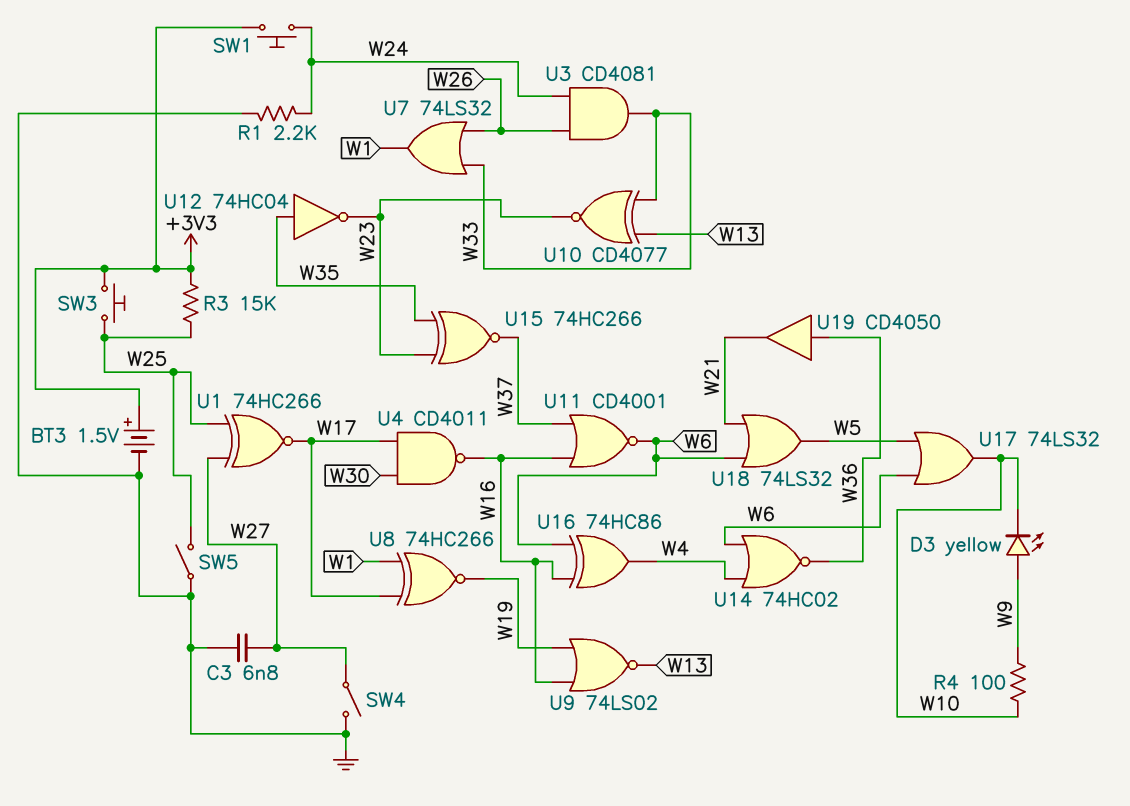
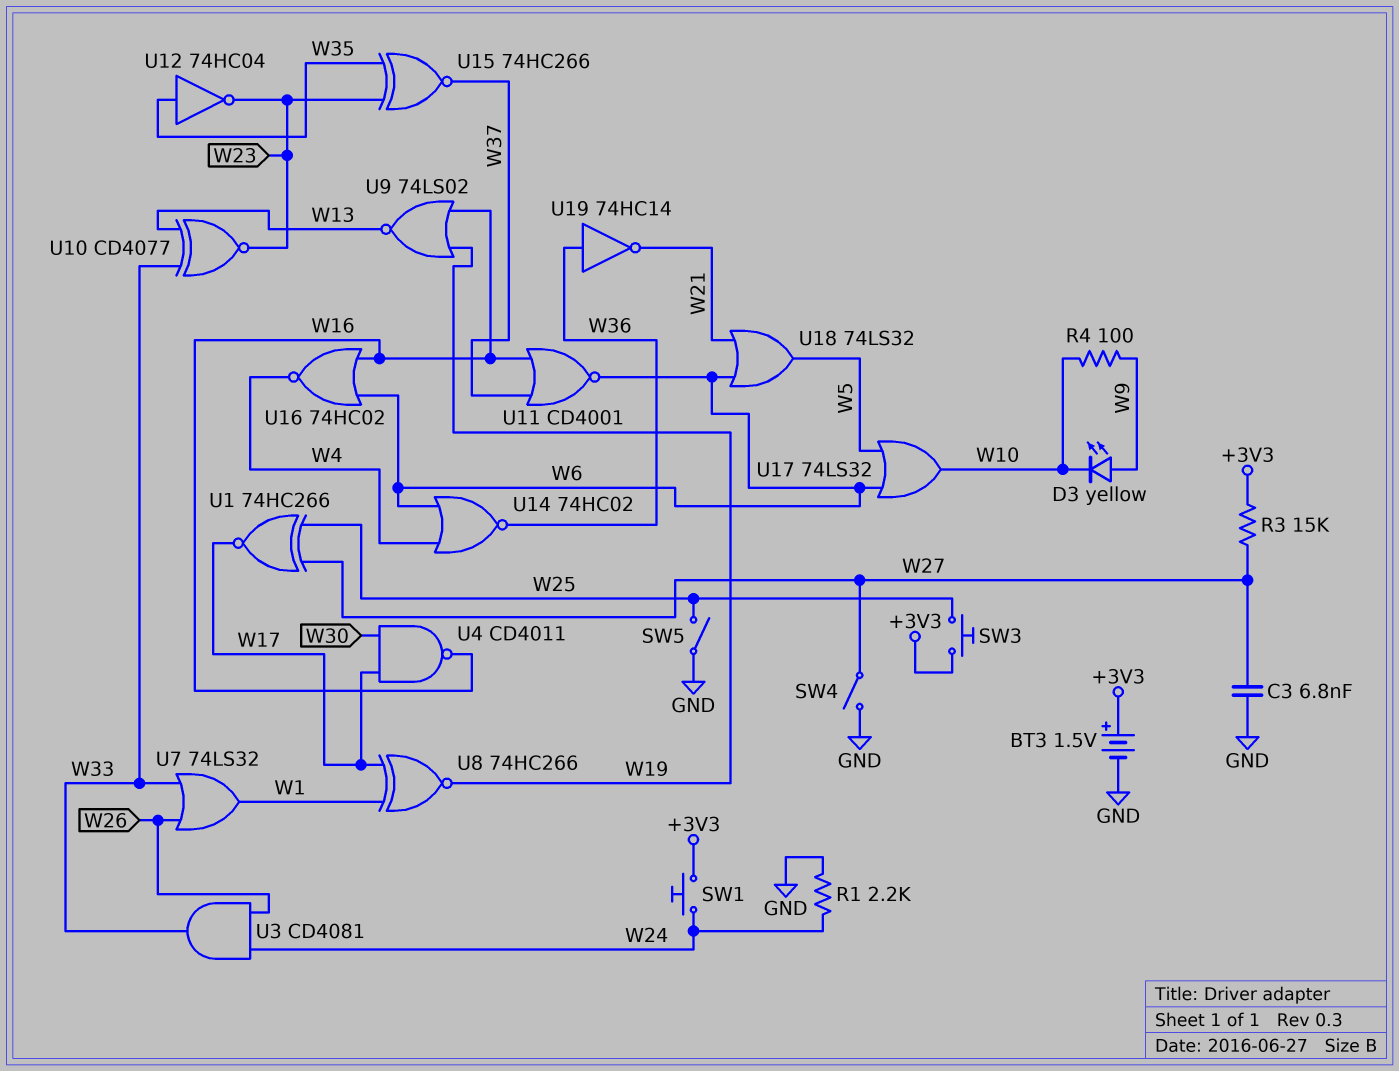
R3: 15k (+3V3, W25) -> 15k (+3V3, W27)
U16: XOR 74HC86 (in W6, in W16, out W4) -> NOR 74HC02 (in W6, in W16, out W4)
U19: buffer CD4050 (in W36, out W21) -> NOT 74HC14 (in W36, out W21)

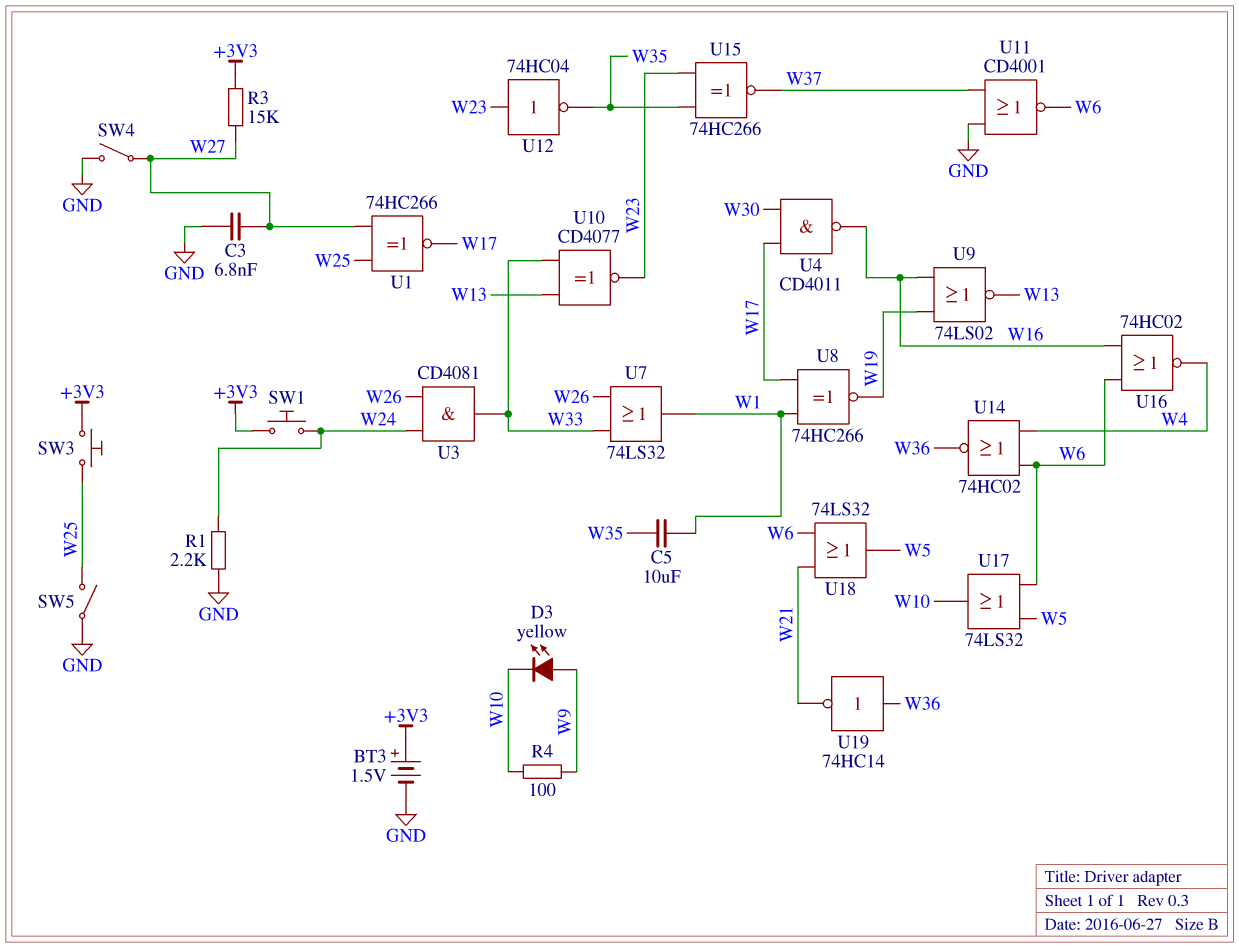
C5: none -> 10uF (W1, W35)
U11: NOR CD4001 (in W16, in W37, out W6) -> NOR CD4001 (in GND, in W37, out W6)
U12: NOT 74HC04 (in W35, out W23) -> NOT 74HC04 (in W23, out W35)

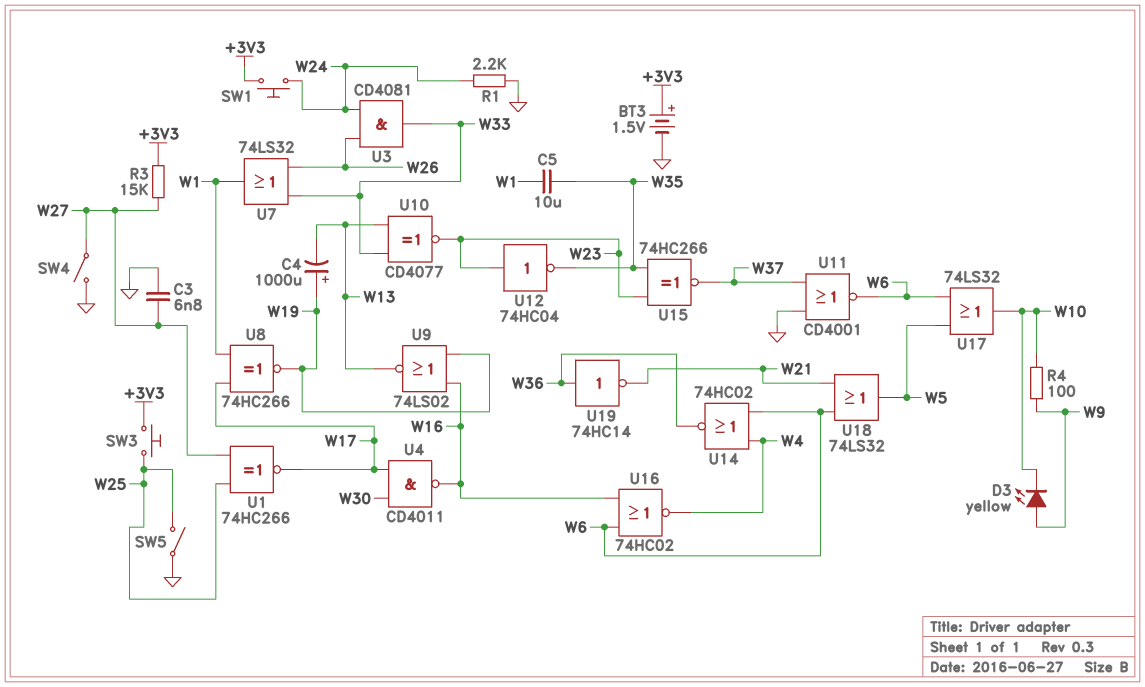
C4: none -> 1000uF (plus W19, minus W13)

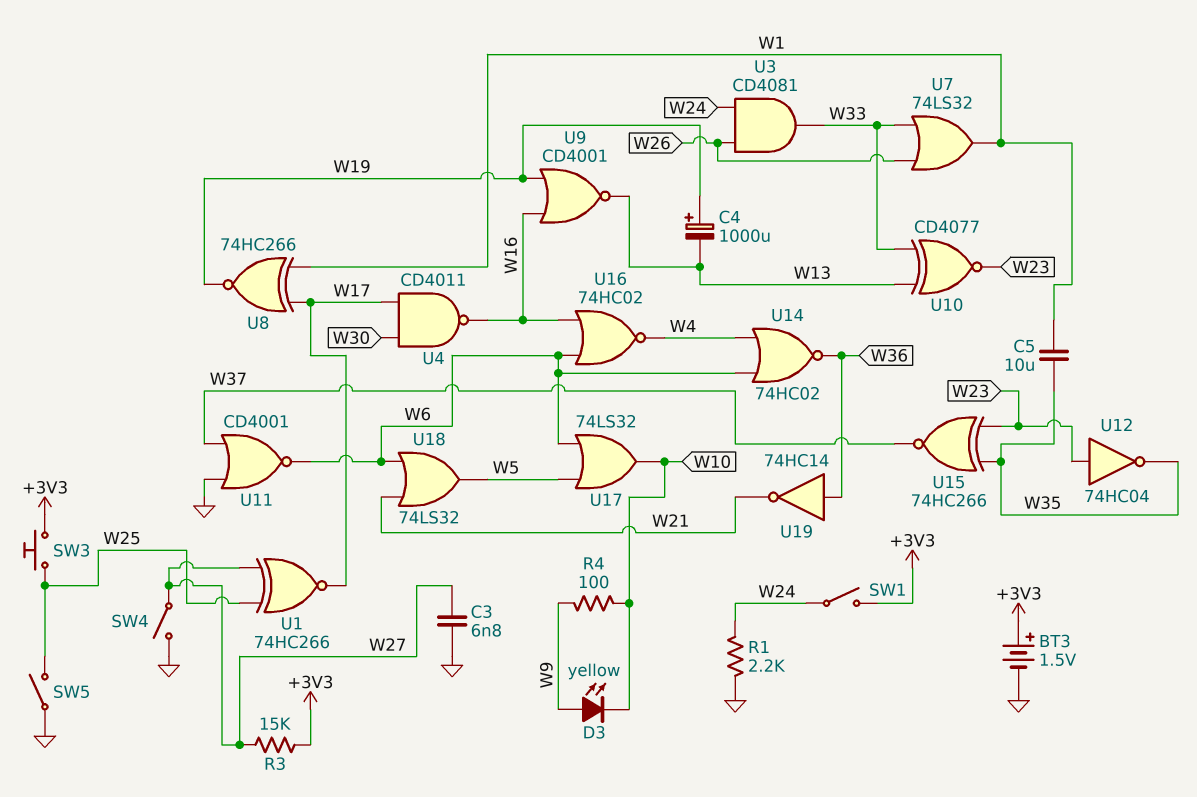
SW1: button (+3V3, W24) -> switch (+3V3, W24)
U9: NOR 74LS02 (in W16, in W19, out W13) -> NOR CD4001 (in W16, in W19, out W13)

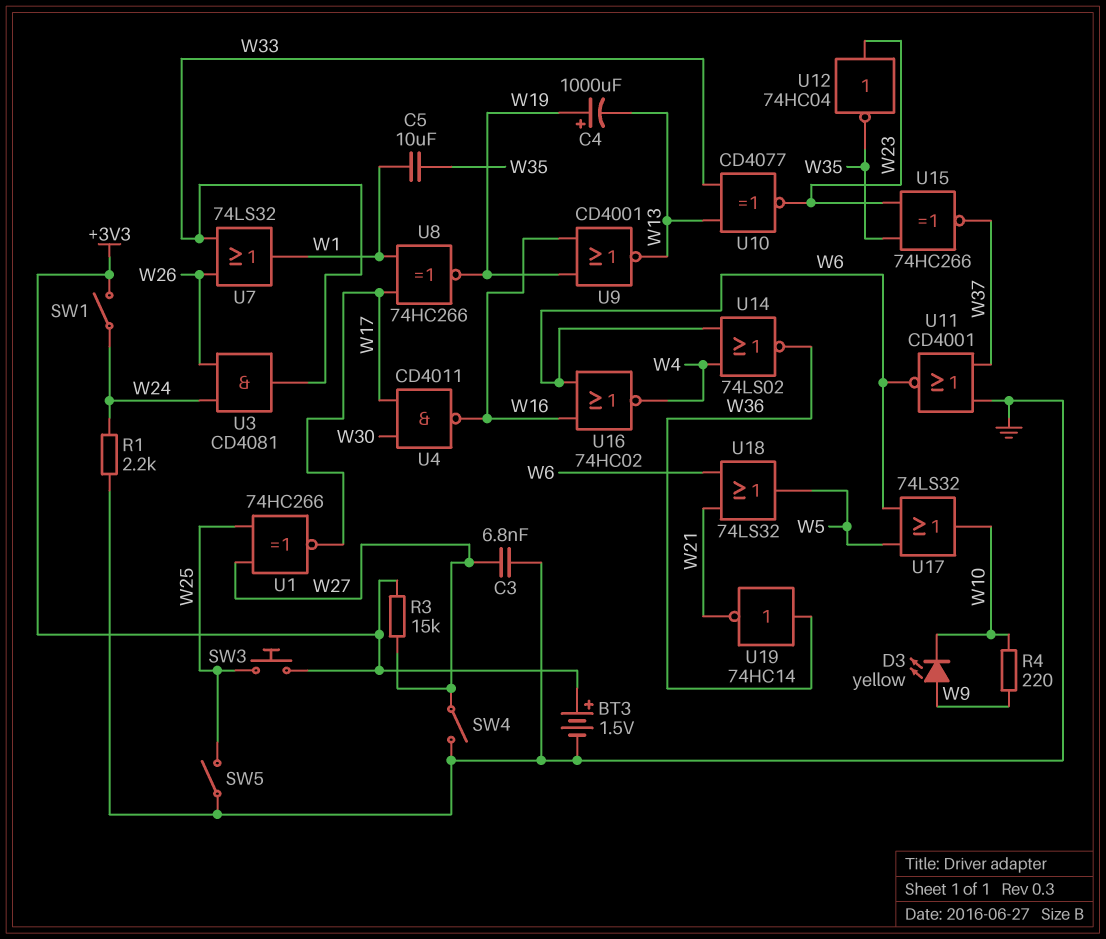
R4: 100 (W9, W10) -> 220 (W9, W10)
U14: NOR 74HC02 (in W4, in W6, out W36) -> NOR 74LS02 (in W4, in W6, out W36)

